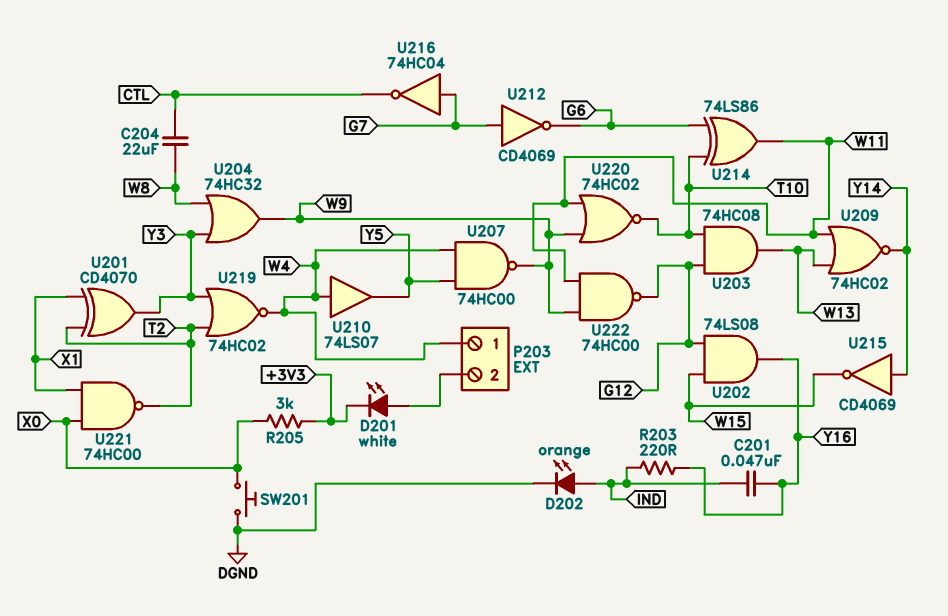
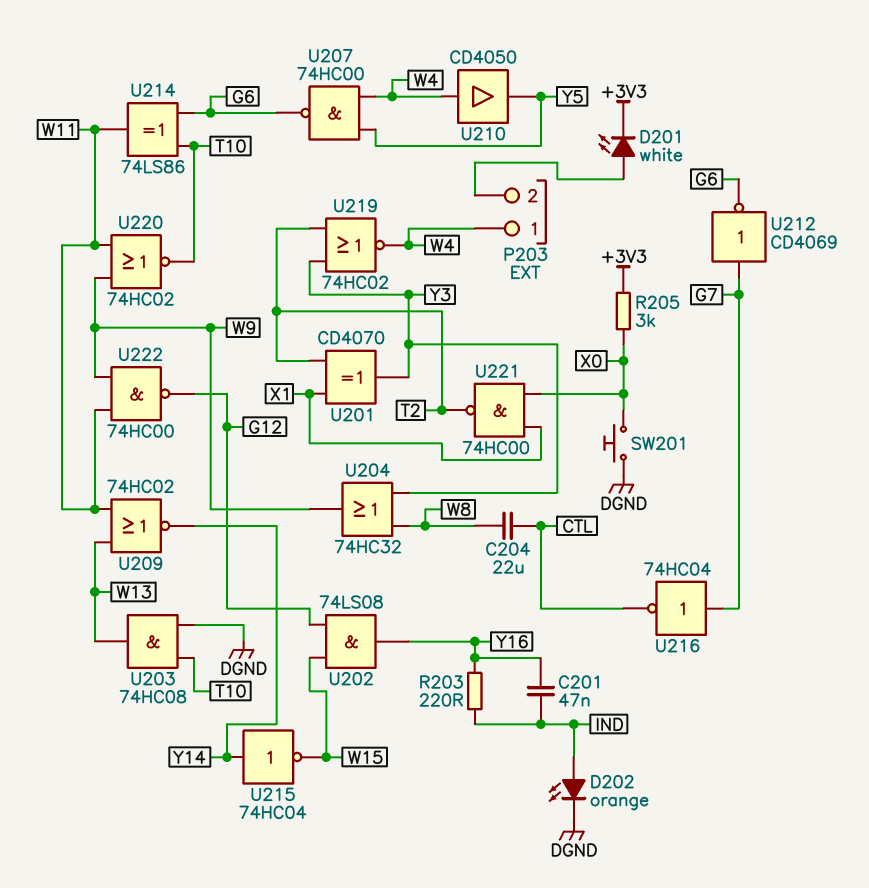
U203: AND 74HC08 (in G12, in T10, out W13) -> AND 74HC08 (in DGND, in T10, out W13)
U207: NAND 74HC00 (in W4, in Y5, out W9) -> NAND 74HC00 (in W4, in Y5, out G6)
U210: buffer 74LS07 (in W4, out Y5) -> buffer CD4050 (in W4, out Y5)
U215: NOT CD4069 (in Y14, out W15) -> NOT 74HC04 (in Y14, out W15)

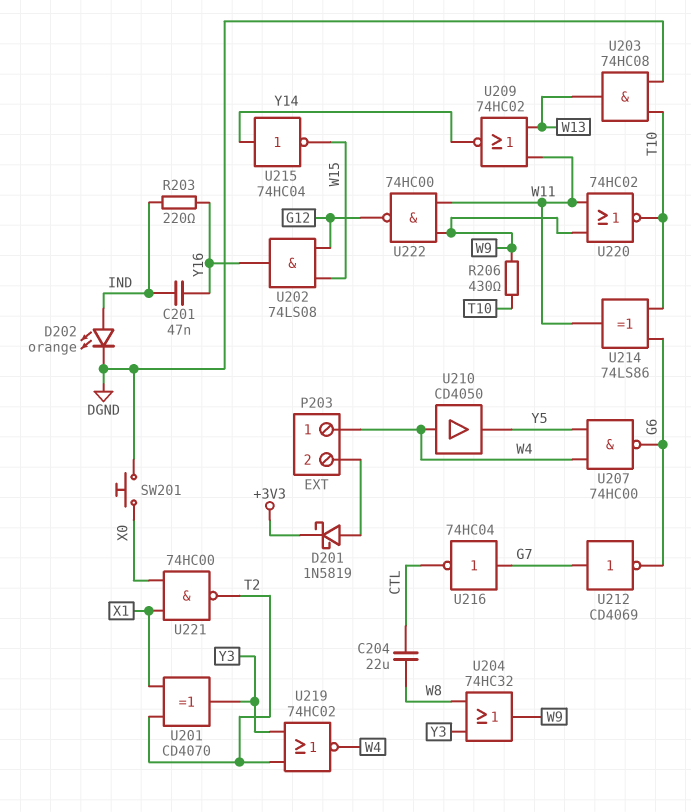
D201: LED white (A P203/2, K +3V3) -> schottky 1N5819 (A P203/2, K +3V3)
R205: 3k (+3V3, X0) -> none
R206: none -> 430 (T10, W9)

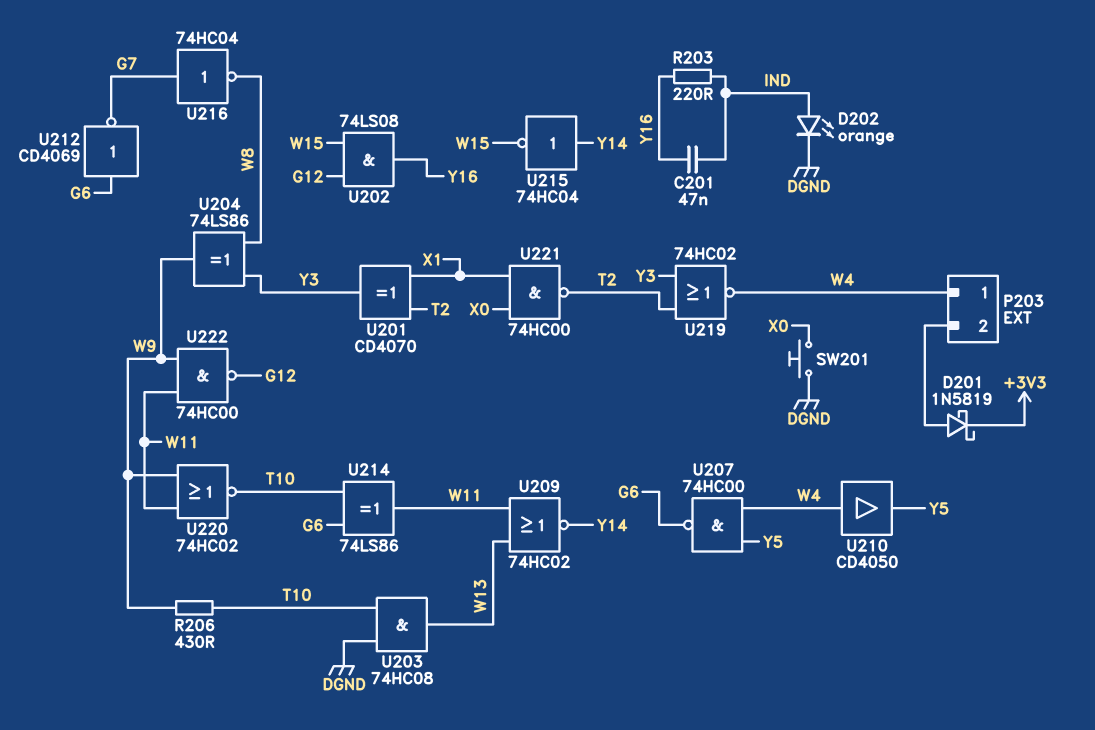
C204: 22uF (CTL, W8) -> none
U204: OR 74HC32 (in W8, in Y3, out W9) -> XOR 74LS86 (in W8, in Y3, out W9)
U212: NOT CD4069 (in G7, out G6) -> NOT CD4069 (in G6, out G7)
U216: NOT 74HC04 (in G7, out CTL) -> NOT 74HC04 (in G7, out W8)

